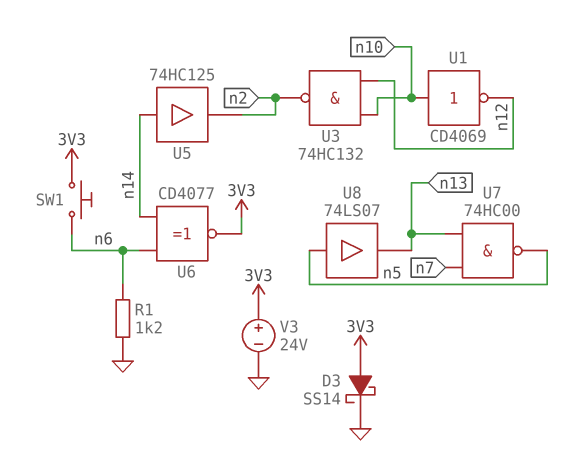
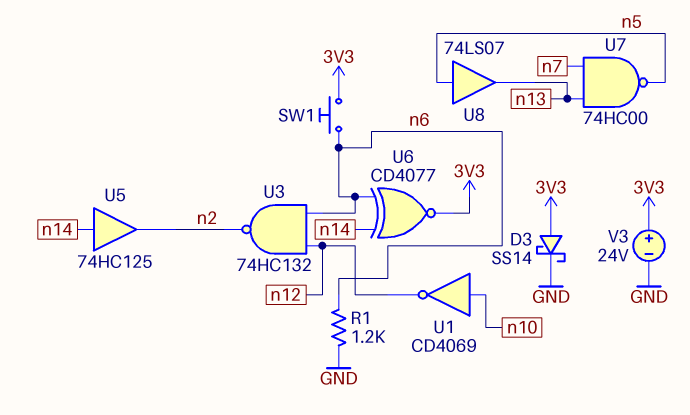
U3: NAND 74HC132 (in n10, in n12, out n2) -> NAND 74HC132 (in n6, in n12, out n2)

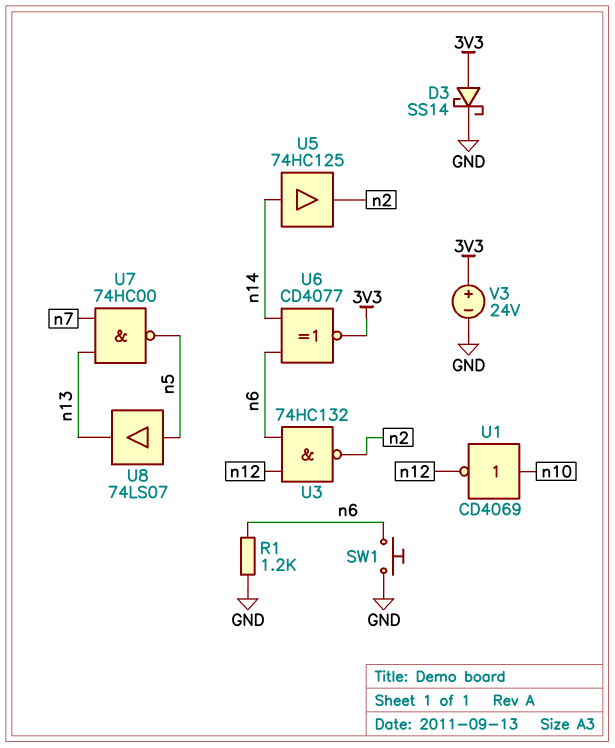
SW1: button (3V3, n6) -> button (GND, n6)

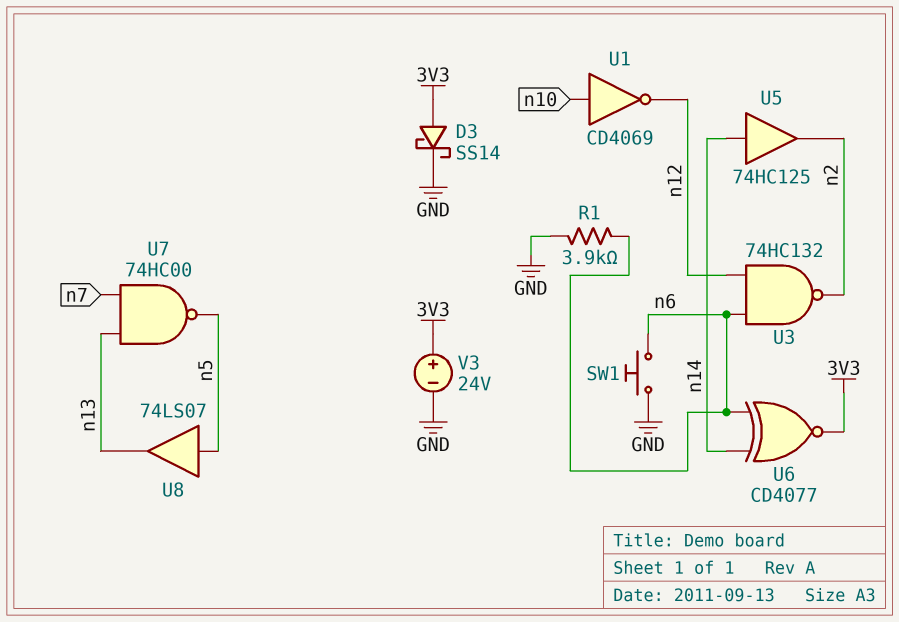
R1: 1.2k (GND, n6) -> 3.9k (GND, n6)

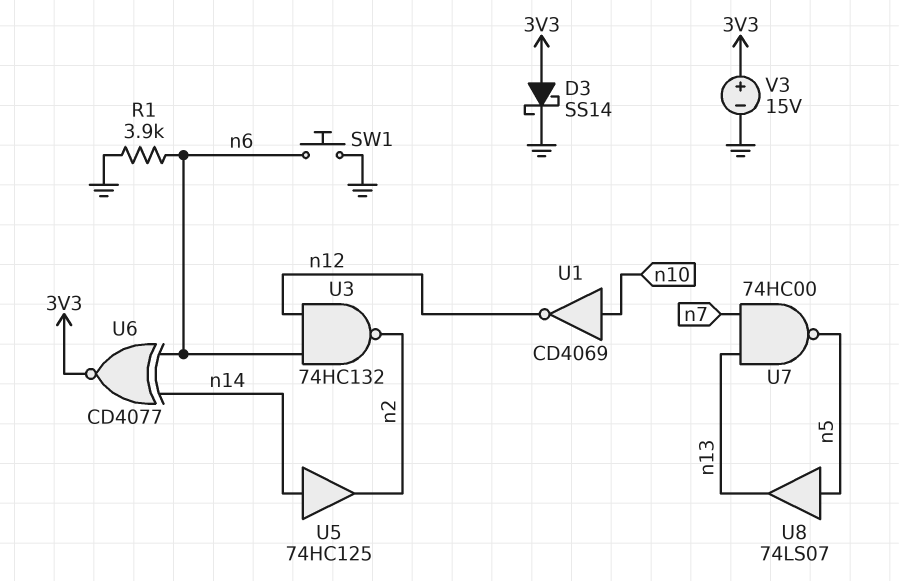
V3: 24V (plus 3V3, minus GND) -> 15V (plus 3V3, minus GND)

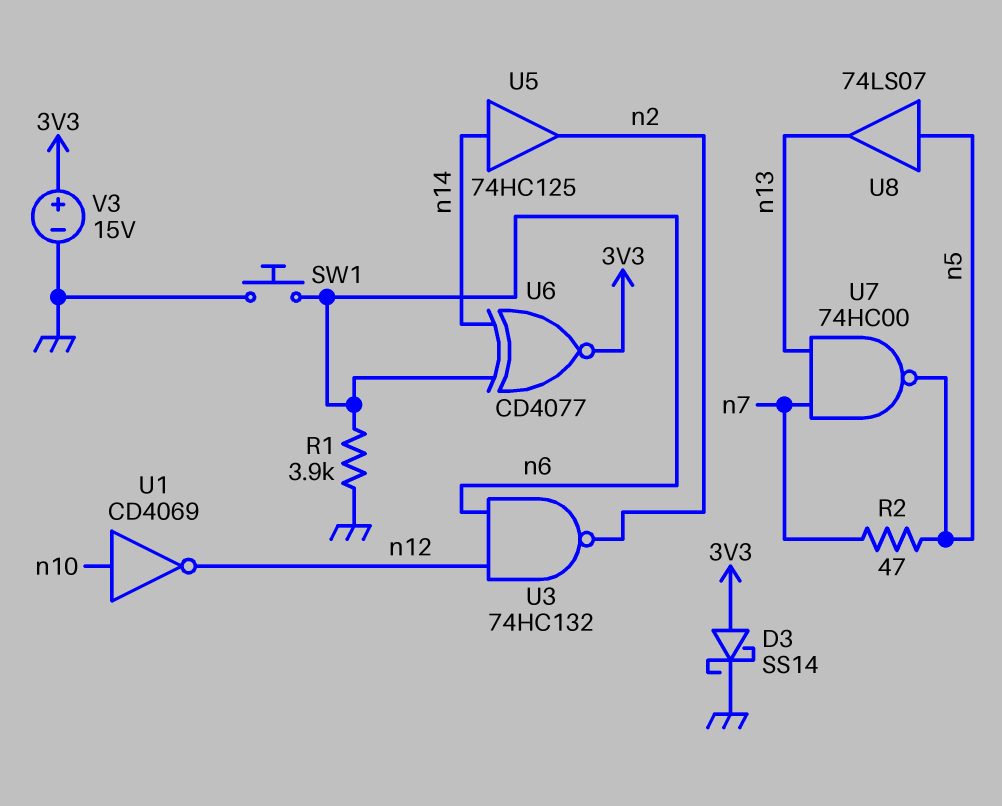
R2: none -> 47 (n5, n7)

